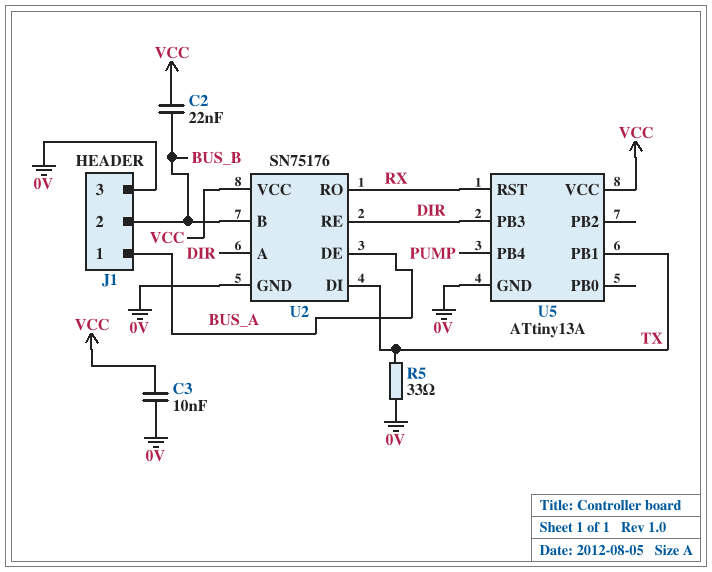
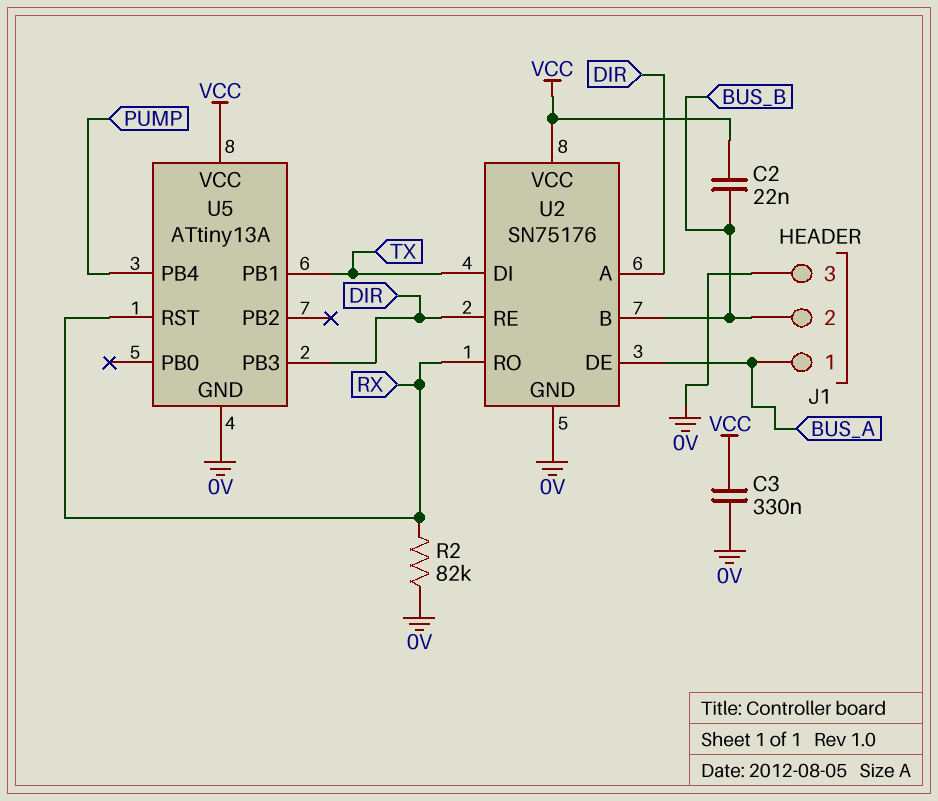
C3: 10nF (0V, VCC) -> 330nF (0V, VCC)
R2: none -> 82k (0V, RX)
R5: 33 (0V, TX) -> none

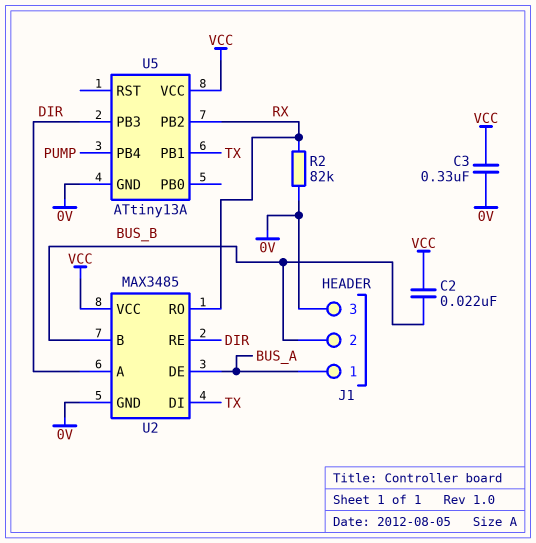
U2: SN75176 -> MAX3485
U5 pin PB2: none -> RX
U5 pin RST: RX -> none

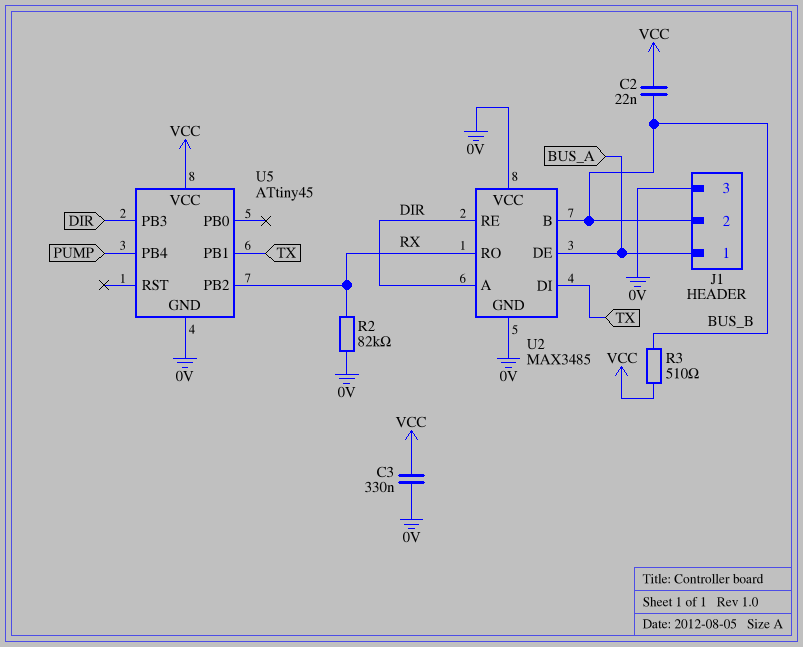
R3: none -> 510 (BUS_B, VCC)
U2 pin VCC: VCC -> 0V
U5: ATtiny13A -> ATtiny45

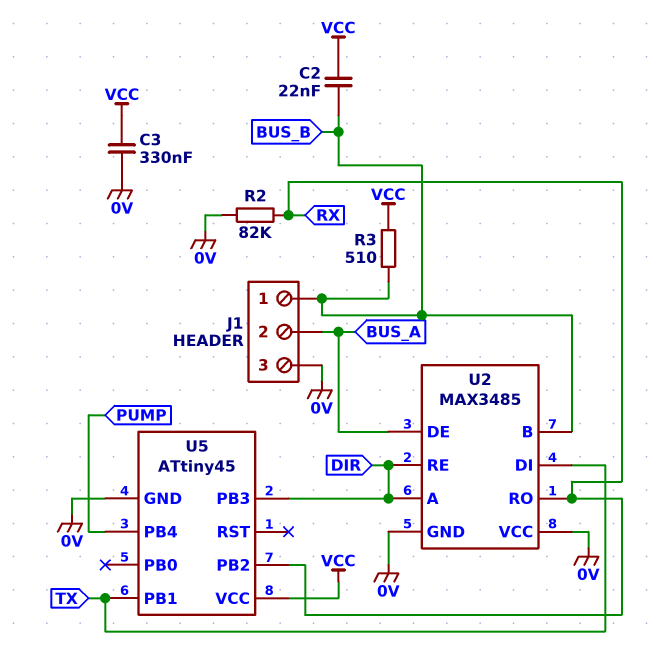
J1 pin 1: BUS_A -> BUS_B
J1 pin 2: BUS_B -> BUS_A

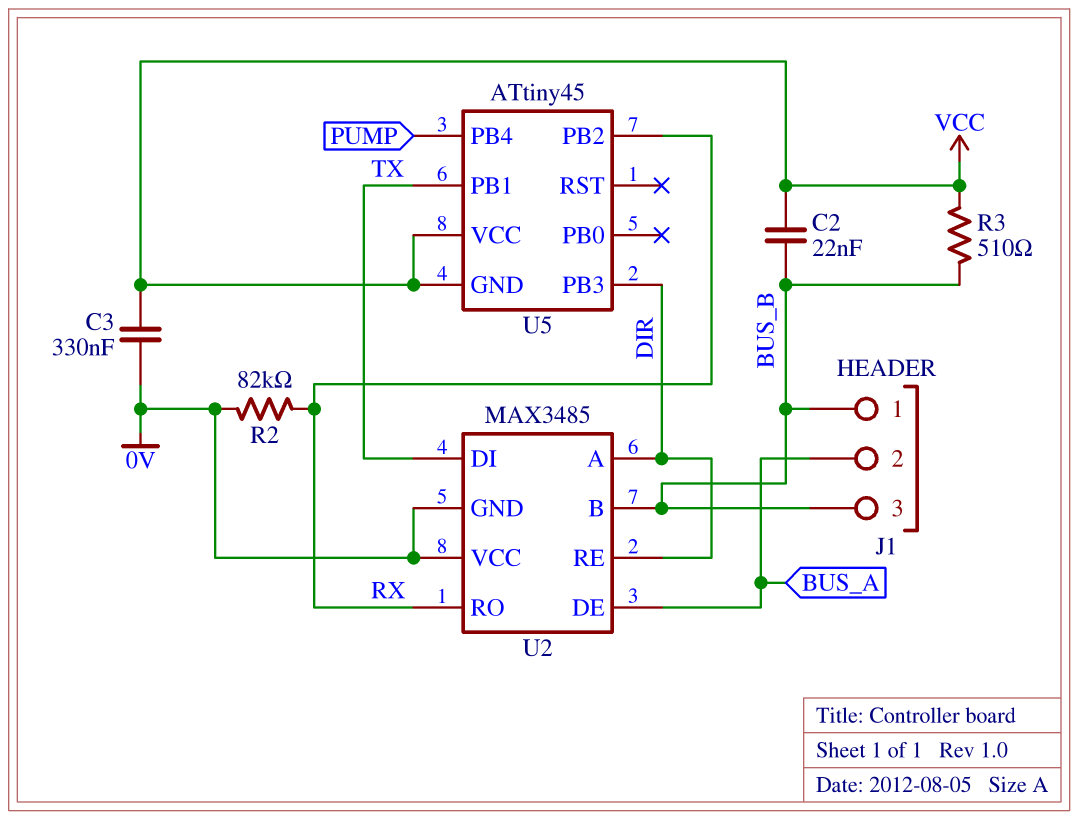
J1 pin 3: 0V -> BUS_B
U5 pin GND: 0V -> VCC

